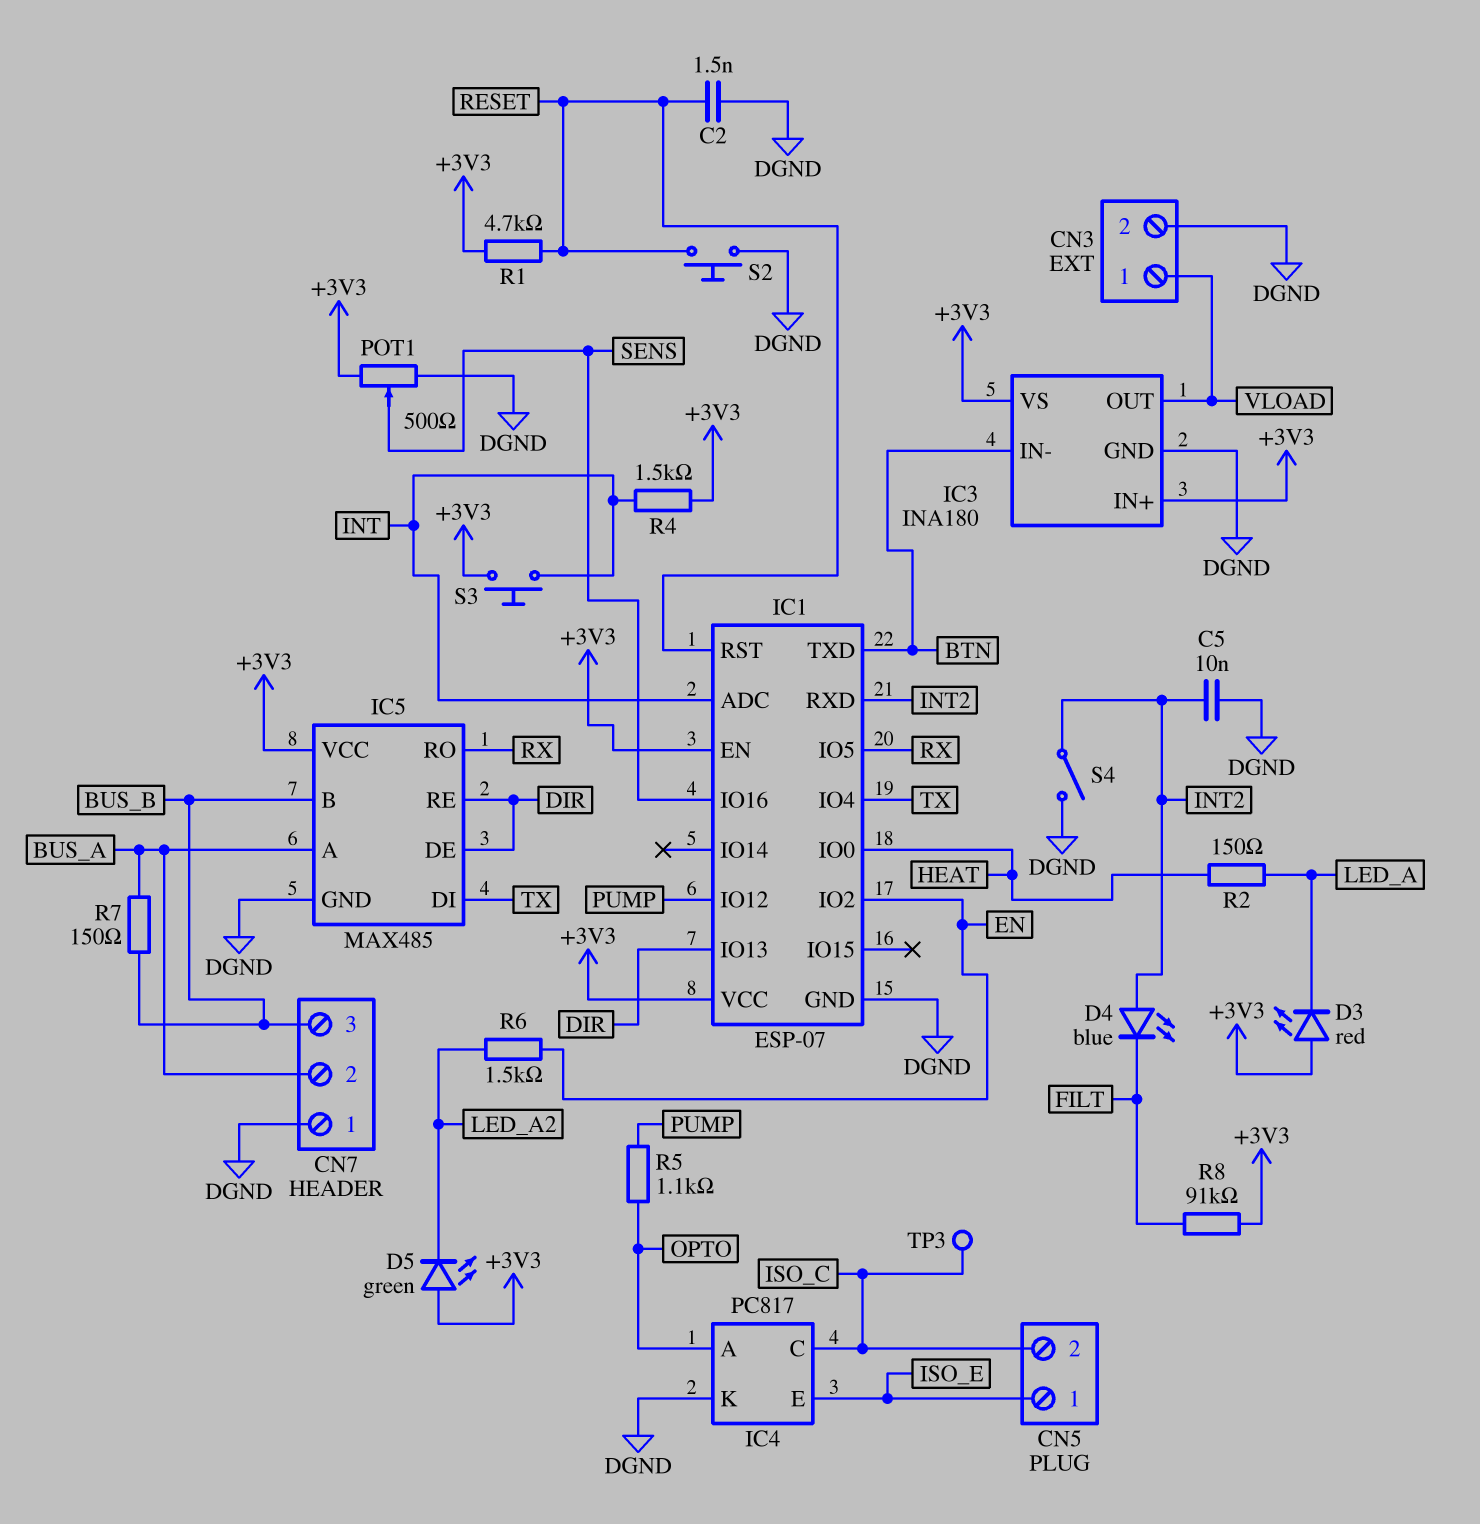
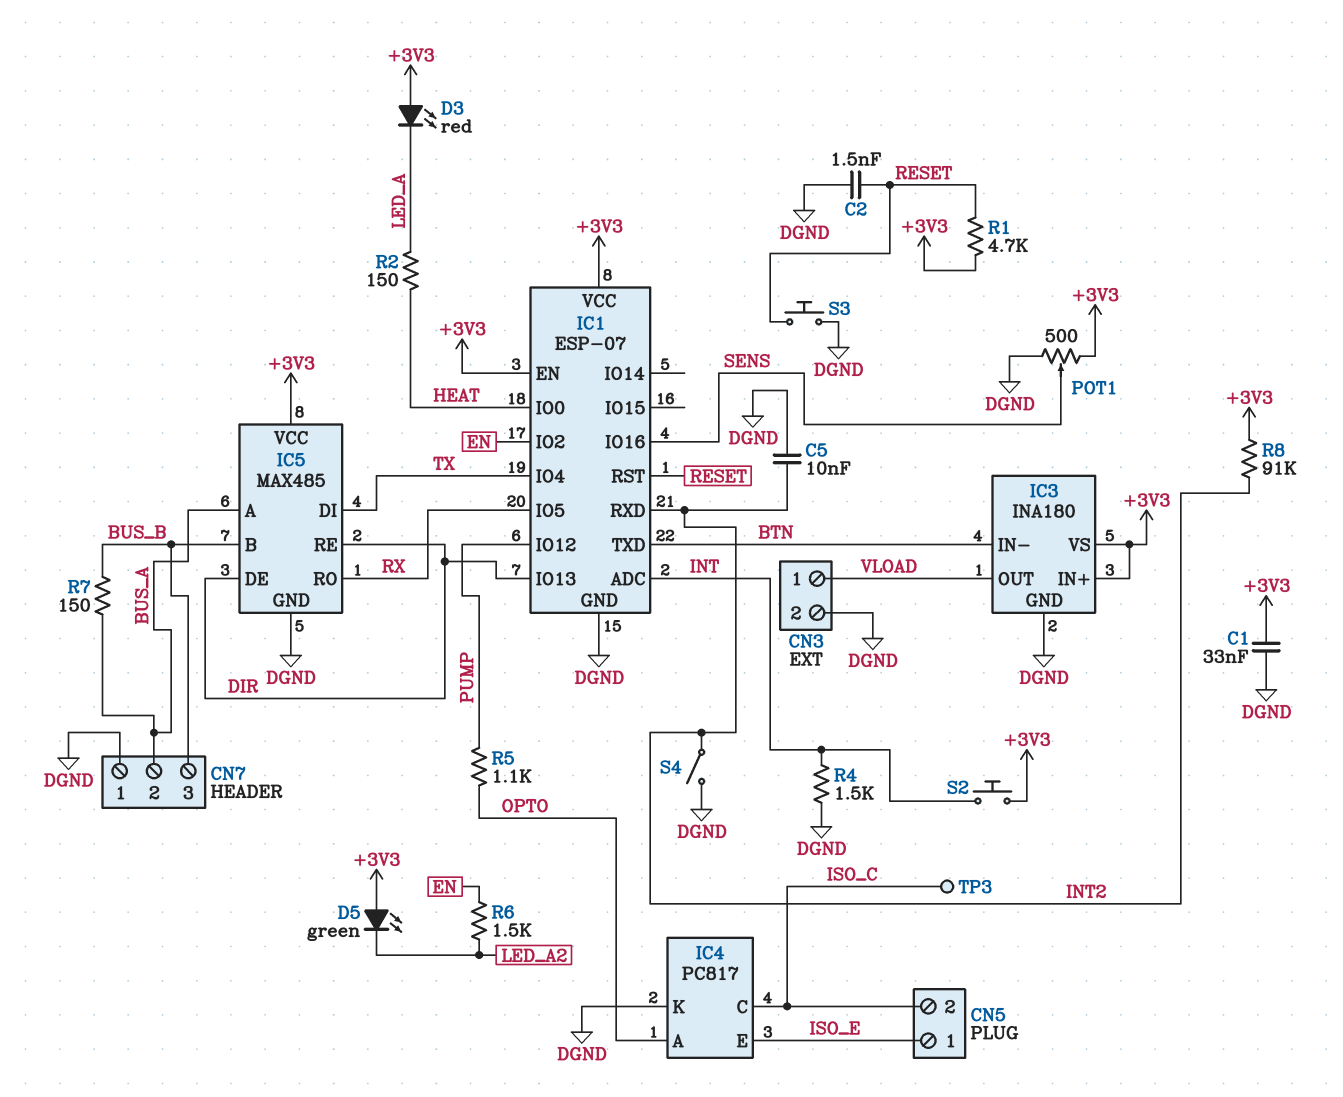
C1: none -> 33nF (+3V3, DGND)
D4: LED blue (A INT2, K FILT) -> none
R4: 1.5k (+3V3, INT) -> 1.5k (DGND, INT)
R8: 91k (+3V3, FILT) -> 91k (+3V3, INT2)
S2: button (DGND, RESET) -> button (+3V3, INT)
S3: button (+3V3, INT) -> button (DGND, RESET)

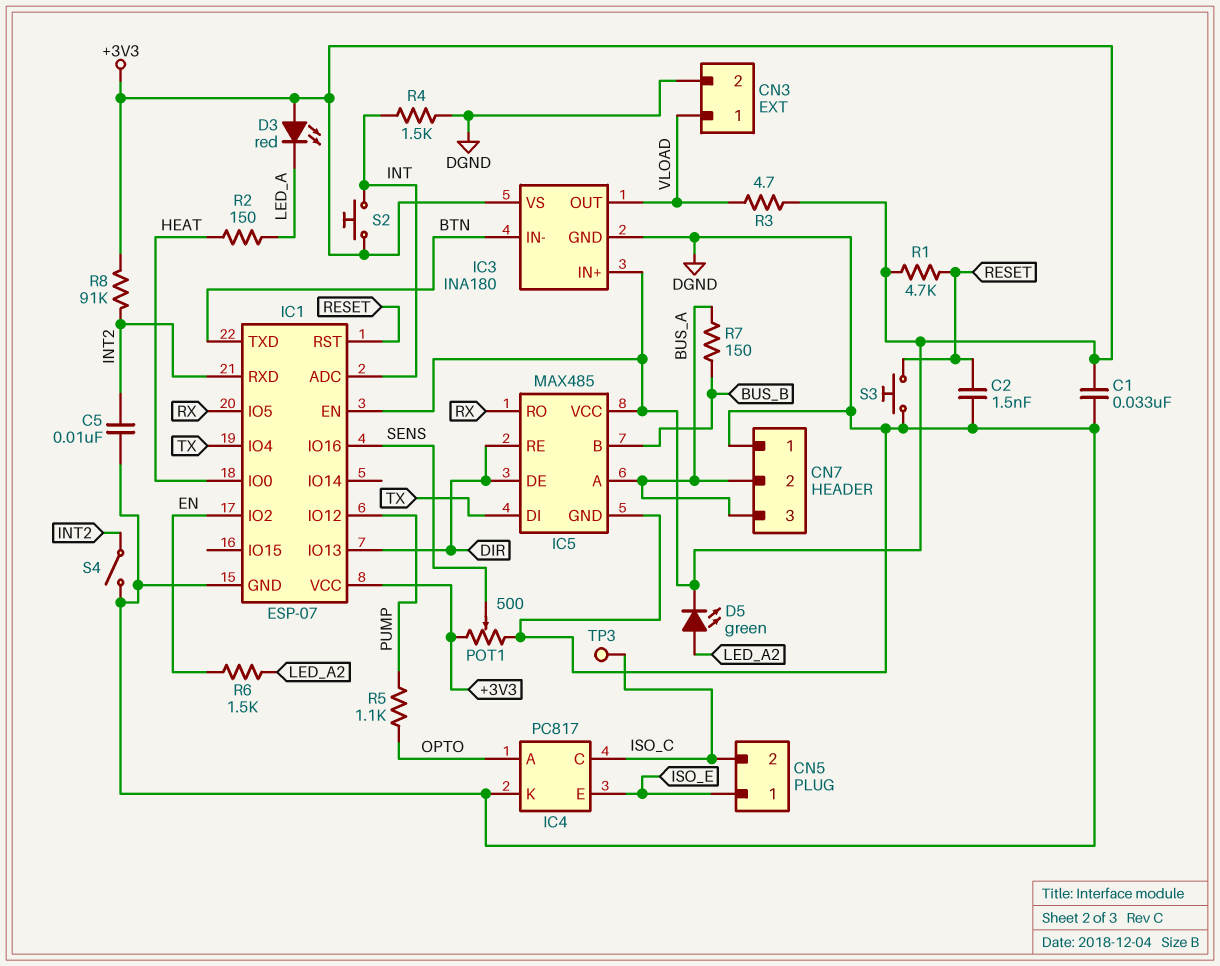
CN7 pin 3: BUS_B -> BUS_A
D5: LED green (A +3V3, K LED_A2) -> LED green (A LED_A2, K +3V3)
R3: none -> 4.7 (+3V3, VLOAD)

